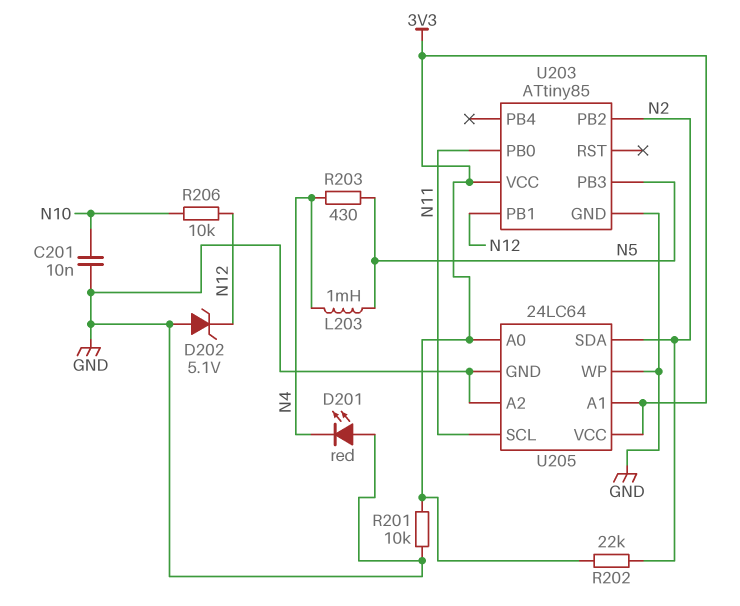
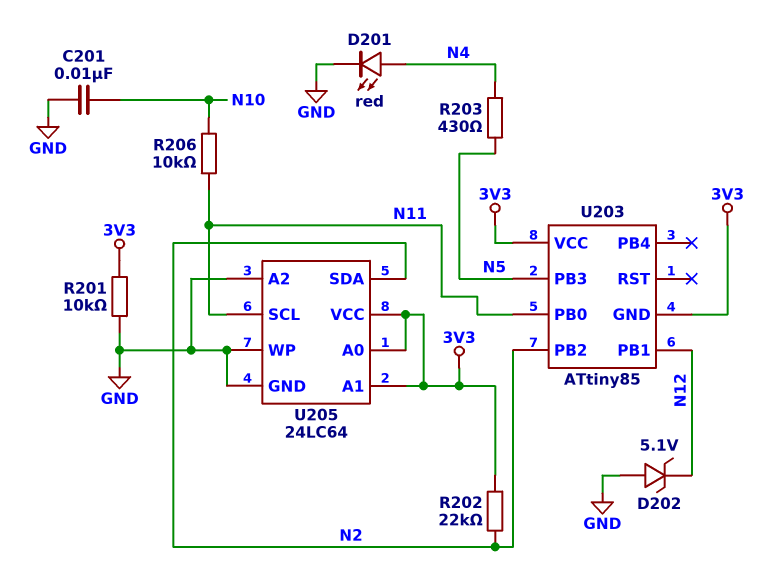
D201: LED red (A GND, K N4) -> LED red (A N4, K GND)
L203: 1mH (N4, N5) -> none
R206: 10k (N10, N12) -> 10k (N10, N11)
U203 pin GND: GND -> 3V3

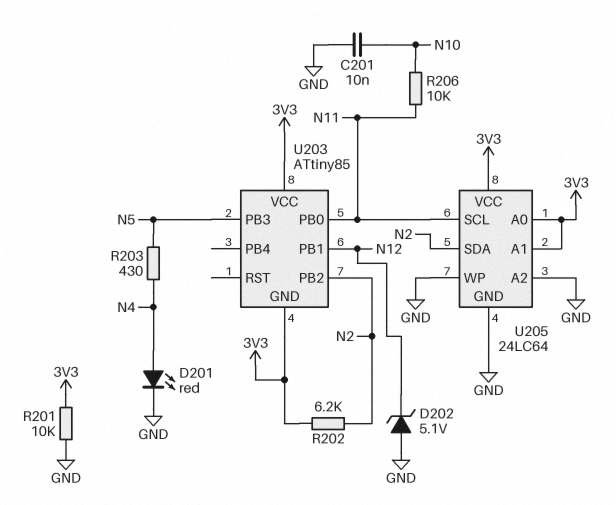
R202: 22k (3V3, N2) -> 6.2k (3V3, N2)

